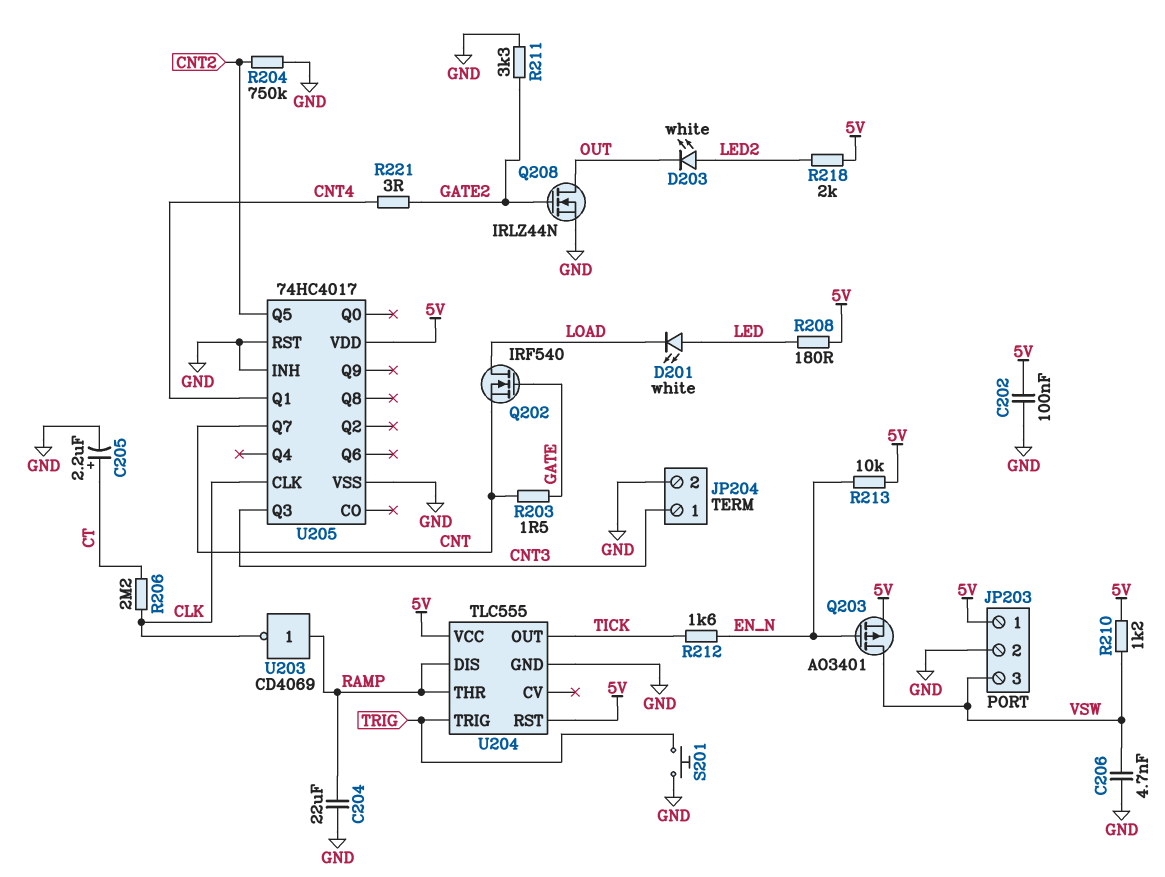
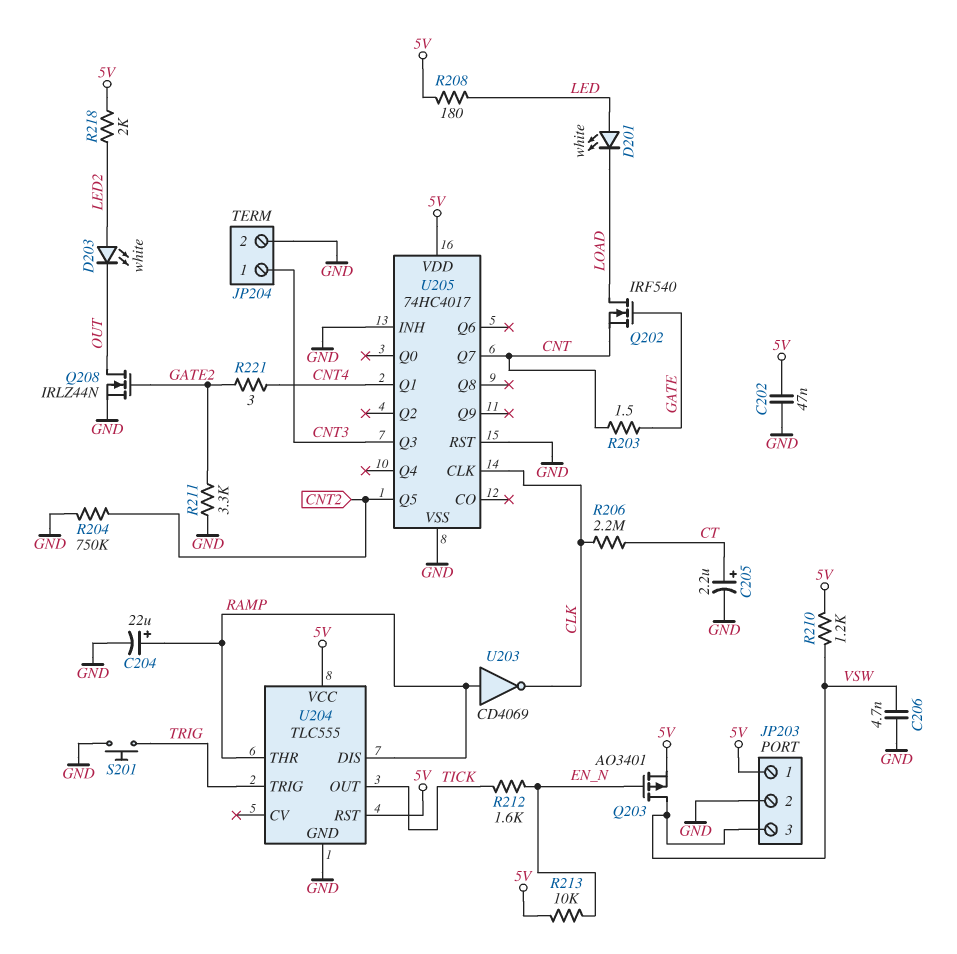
C202: 100nF (5V, GND) -> 47nF (5V, GND)
C204: 22uF (GND, RAMP) -> 22uF (plus RAMP, minus GND)

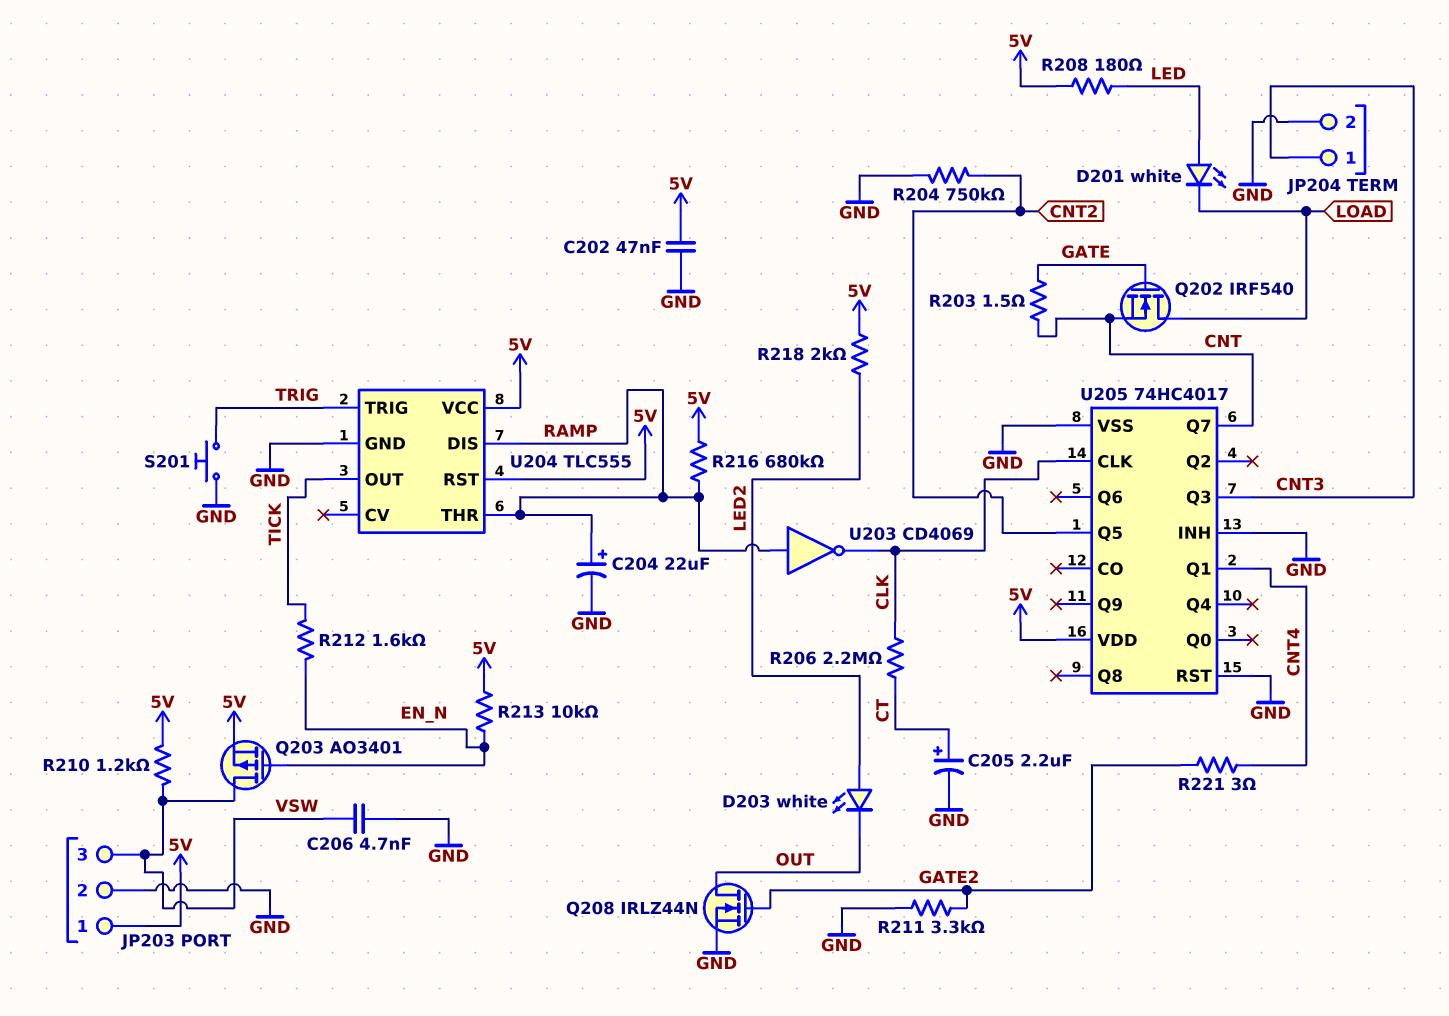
R216: none -> 680k (5V, RAMP)

